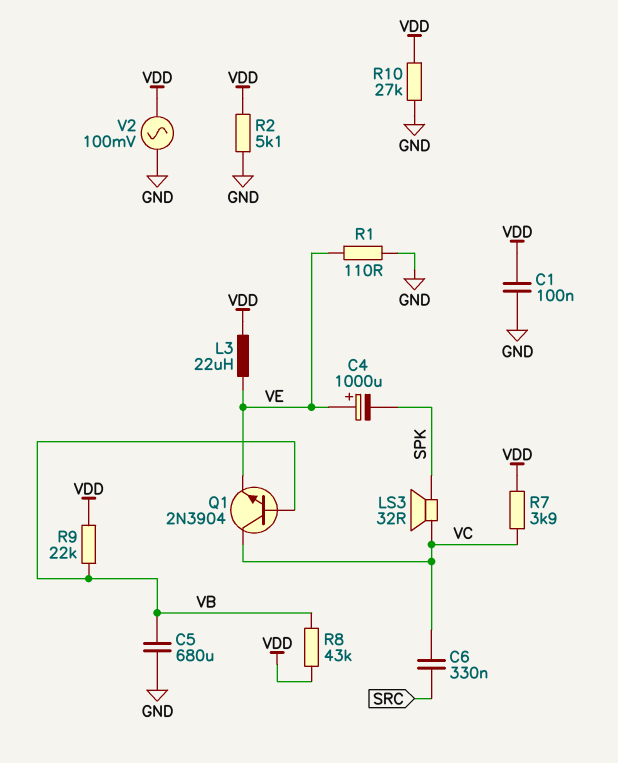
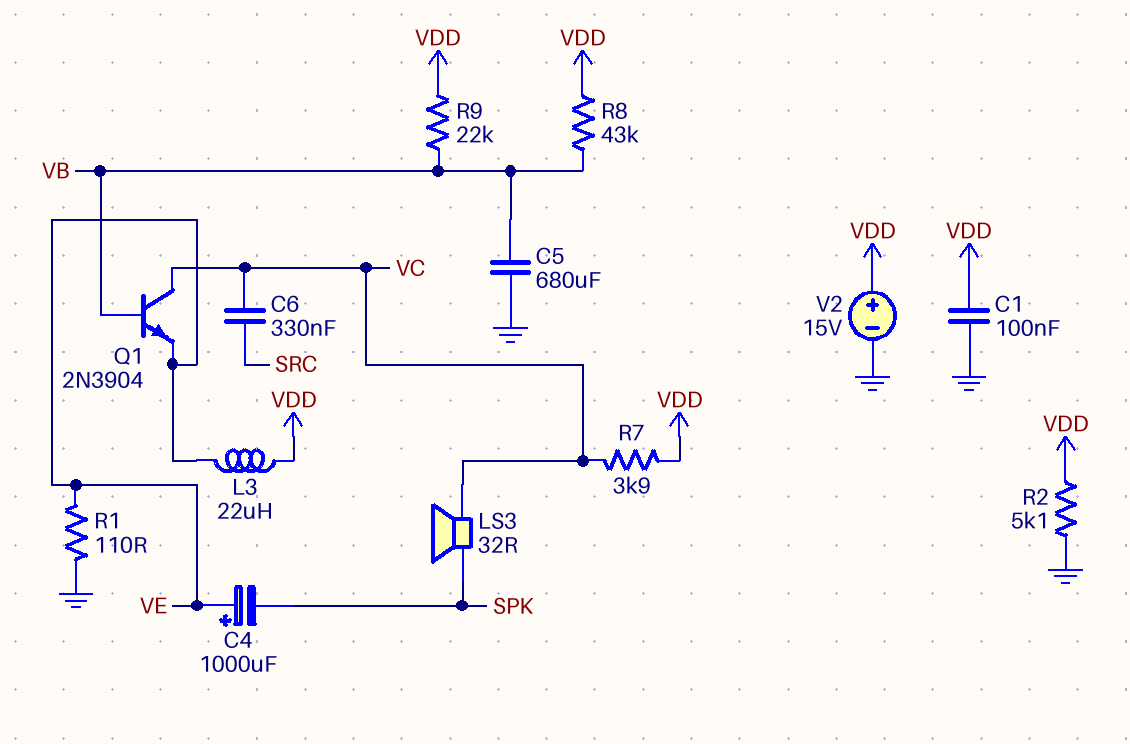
R10: 27k (GND, VDD) -> none
V2: AC 100mV (GND, VDD) -> 15V (plus VDD, minus GND)

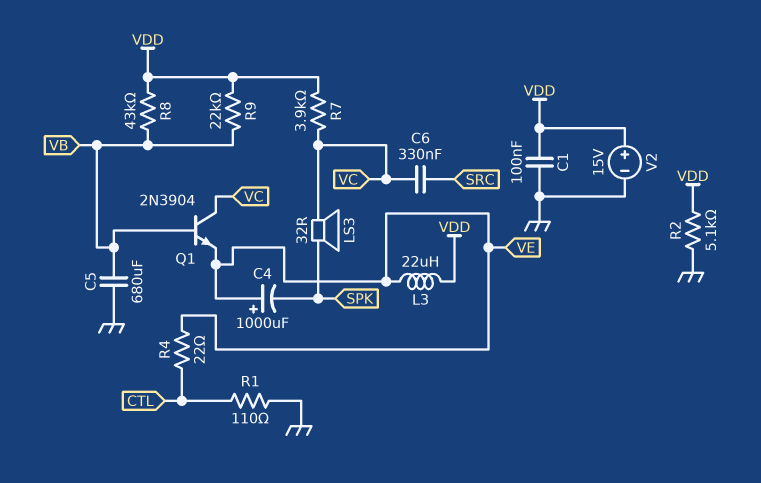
R1: 110 (GND, VE) -> 110 (CTL, GND)
R4: none -> 22 (CTL, VE)

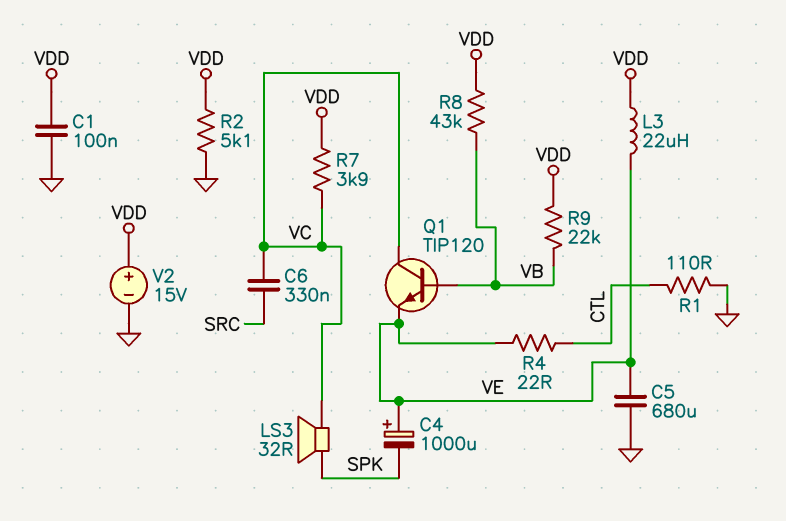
C5: 680uF (GND, VB) -> 680uF (GND, VE)
Q1: NPN 2N3904 (B VB, C VC, E VE) -> NPN TIP120 (B VB, C VC, E VE)

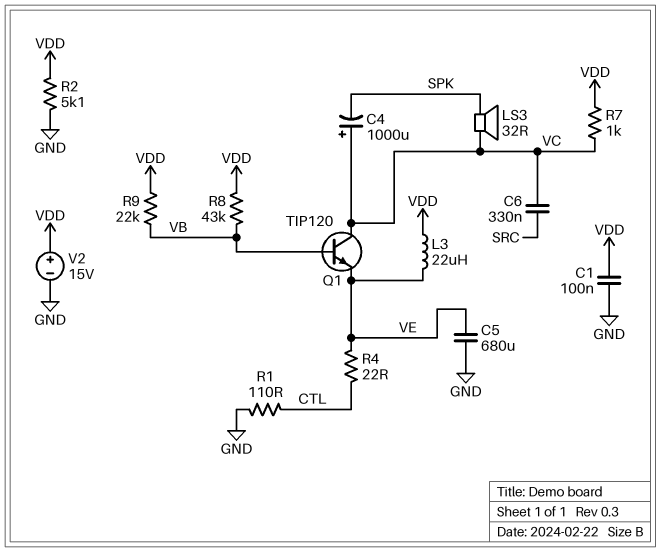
C4: 1000uF (plus VE, minus SPK) -> 1000uF (plus VC, minus SPK)
R7: 3.9k (VC, VDD) -> 1k (VC, VDD)

